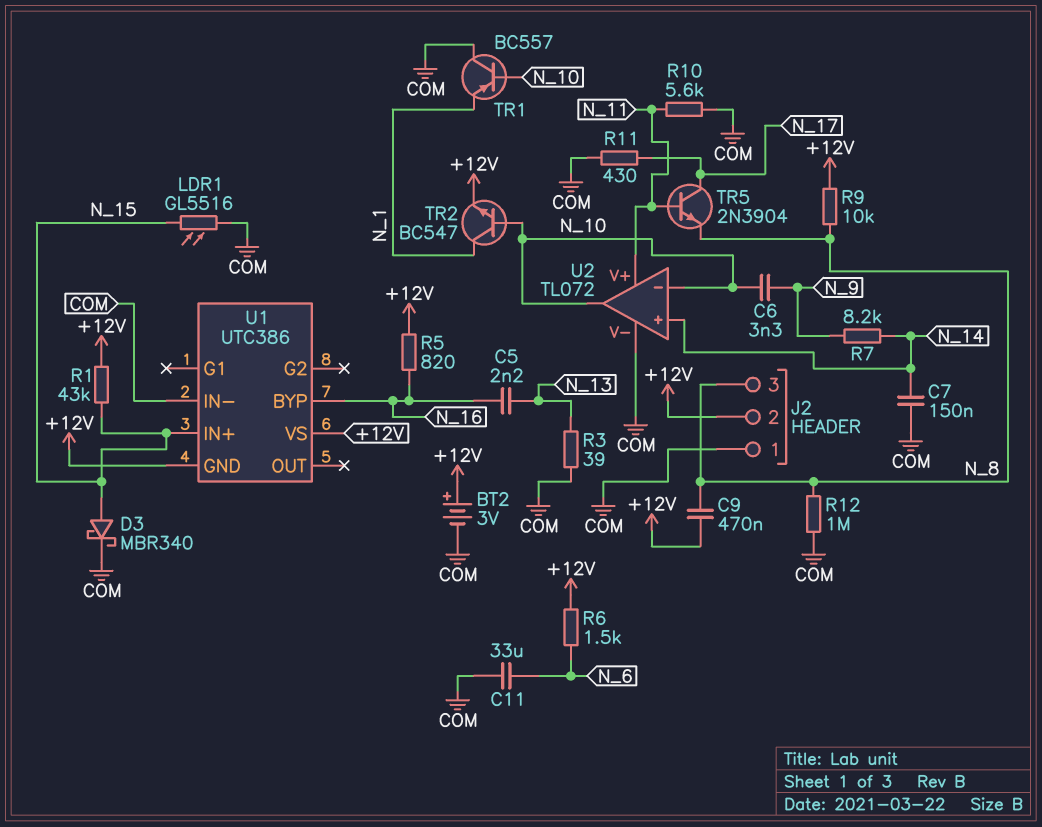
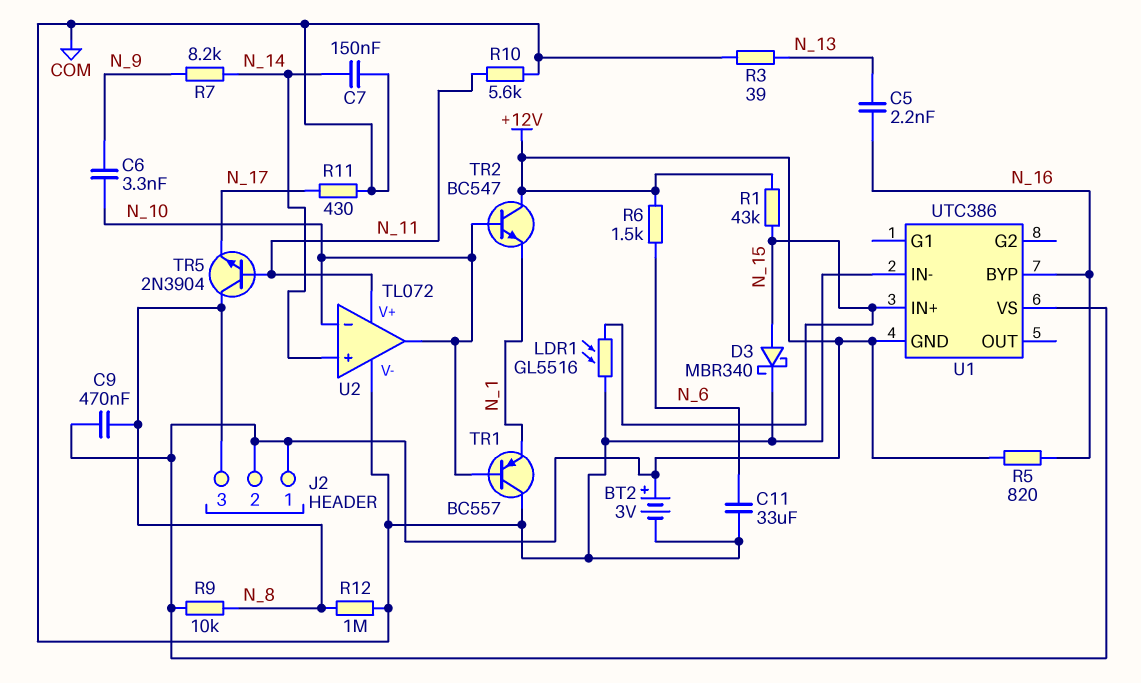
J2 pin 1: COM -> +12V
TR2: NPN BC547 (B N_10, C N_1, E +12V) -> NPN BC547 (B N_10, C +12V, E N_1)
TR5: NPN 2N3904 (B N_11, C N_17, E N_8) -> NPN 2N3904 (B N_11, C N_8, E N_17)

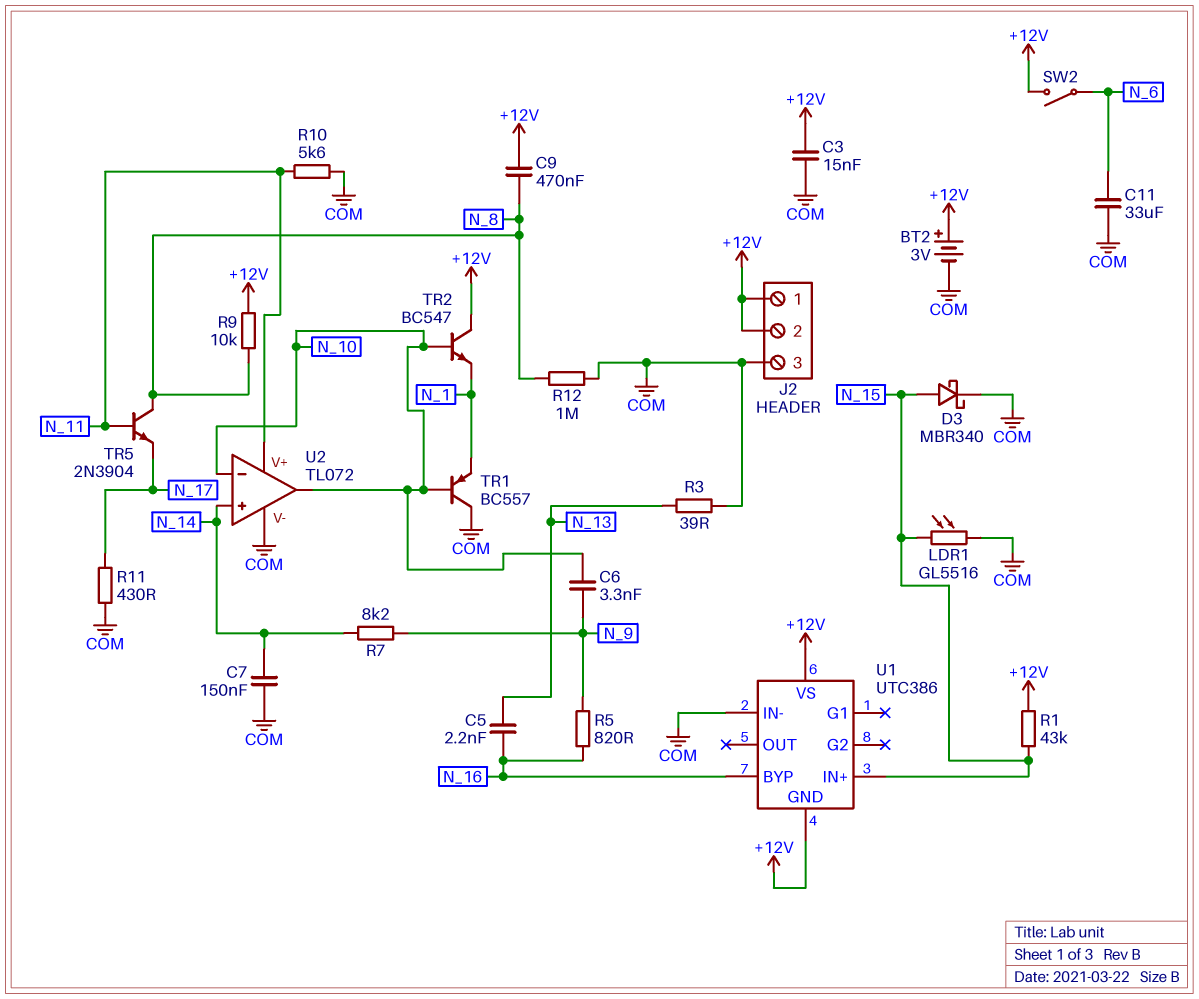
C3: none -> 15nF (+12V, COM)
J2 pin 3: N_8 -> COM
R5: 820 (+12V, N_16) -> 820 (N_9, N_16)
R6: 1.5k (+12V, N_6) -> none
SW2: none -> switch (+12V, N_6)

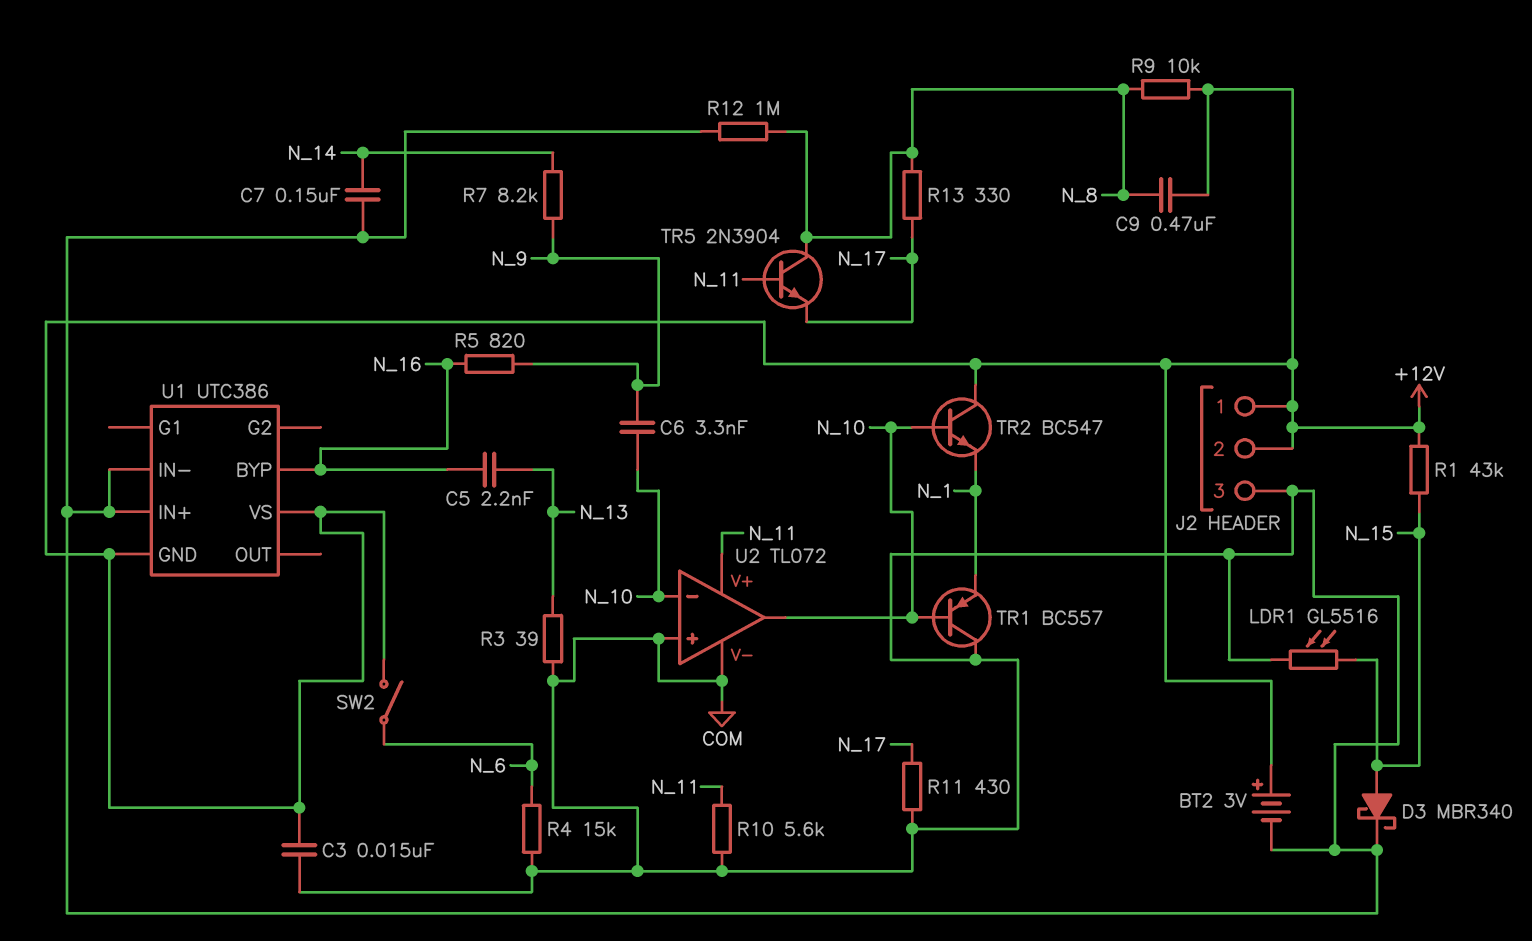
C11: 33uF (COM, N_6) -> none
R4: none -> 15k (COM, N_6)
R13: none -> 330 (N_8, N_17)
U1 pin IN+: N_15 -> COM
U2 pin in+: N_14 -> COM

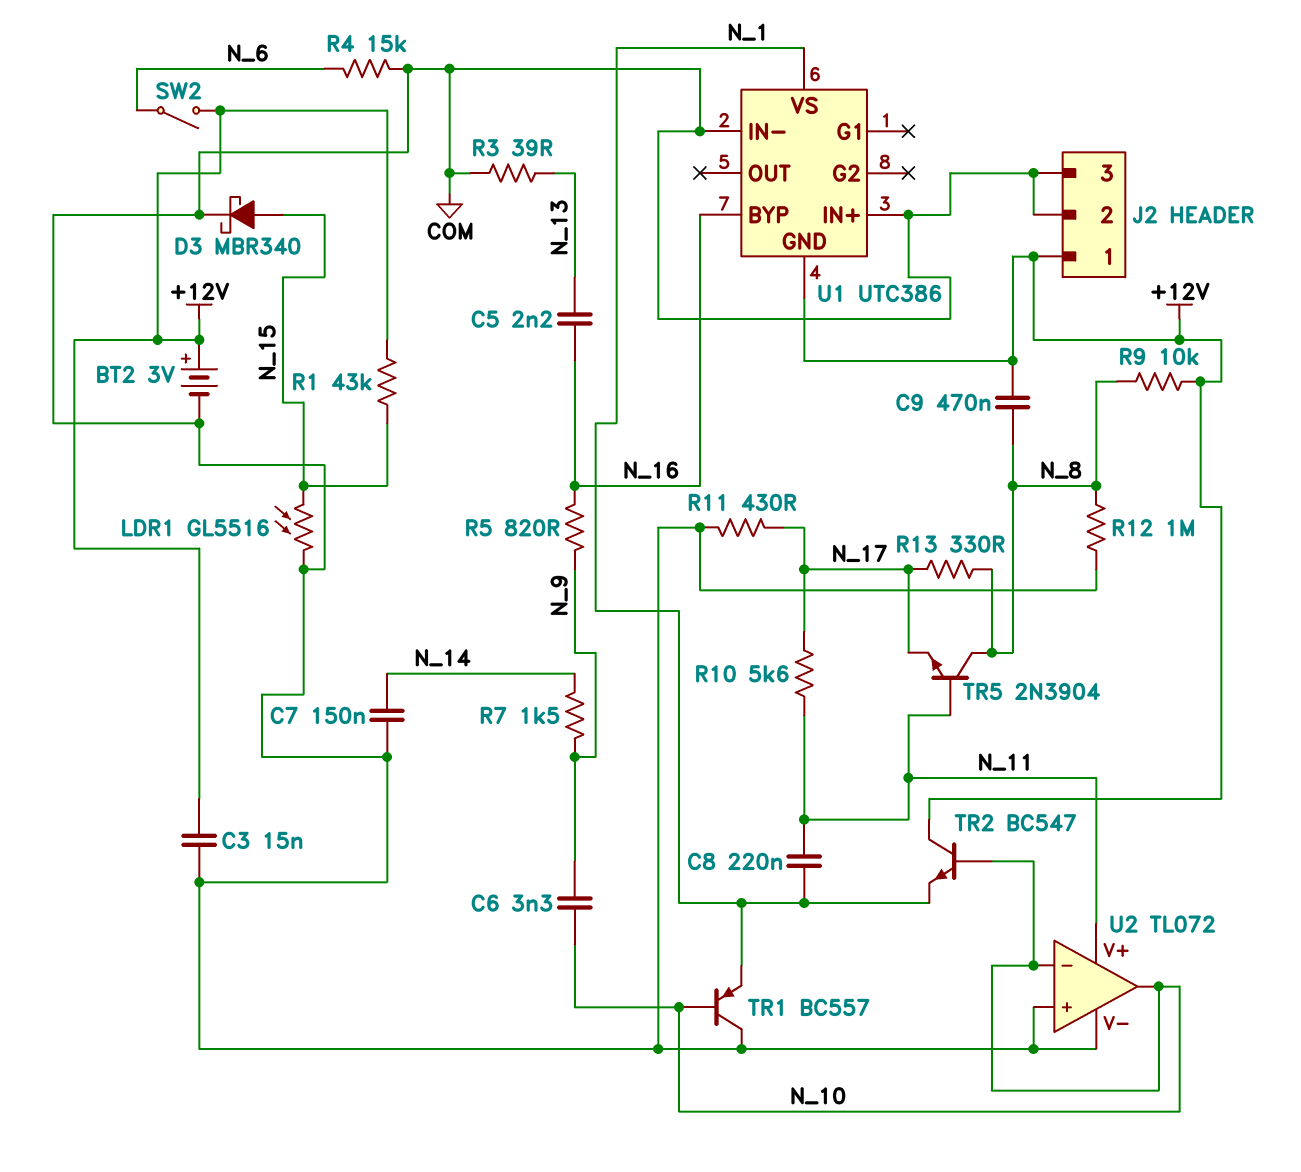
C8: none -> 220nF (N_1, N_11)
J2 pin 2: +12V -> COM
R7: 8.2k (N_9, N_14) -> 1.5k (N_9, N_14)
R10: 5.6k (COM, N_11) -> 5.6k (N_11, N_17)
U1 pin VS: +12V -> N_1

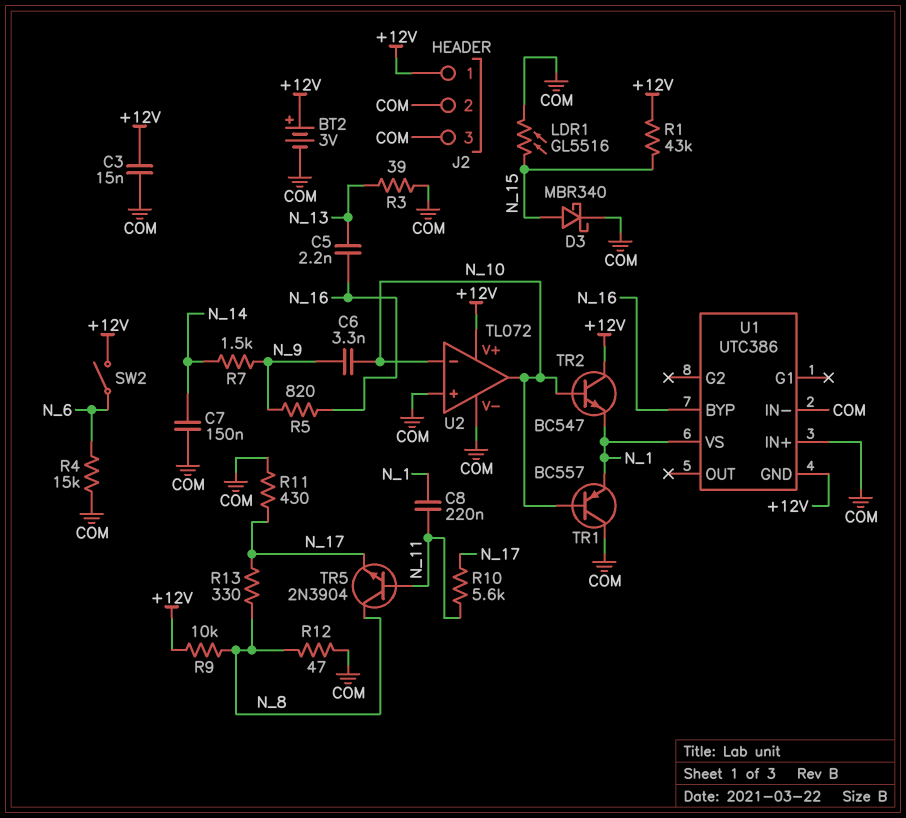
C9: 470nF (+12V, N_8) -> none
R12: 1M (COM, N_8) -> 47 (COM, N_8)
U2 pin V+: N_11 -> +12V

